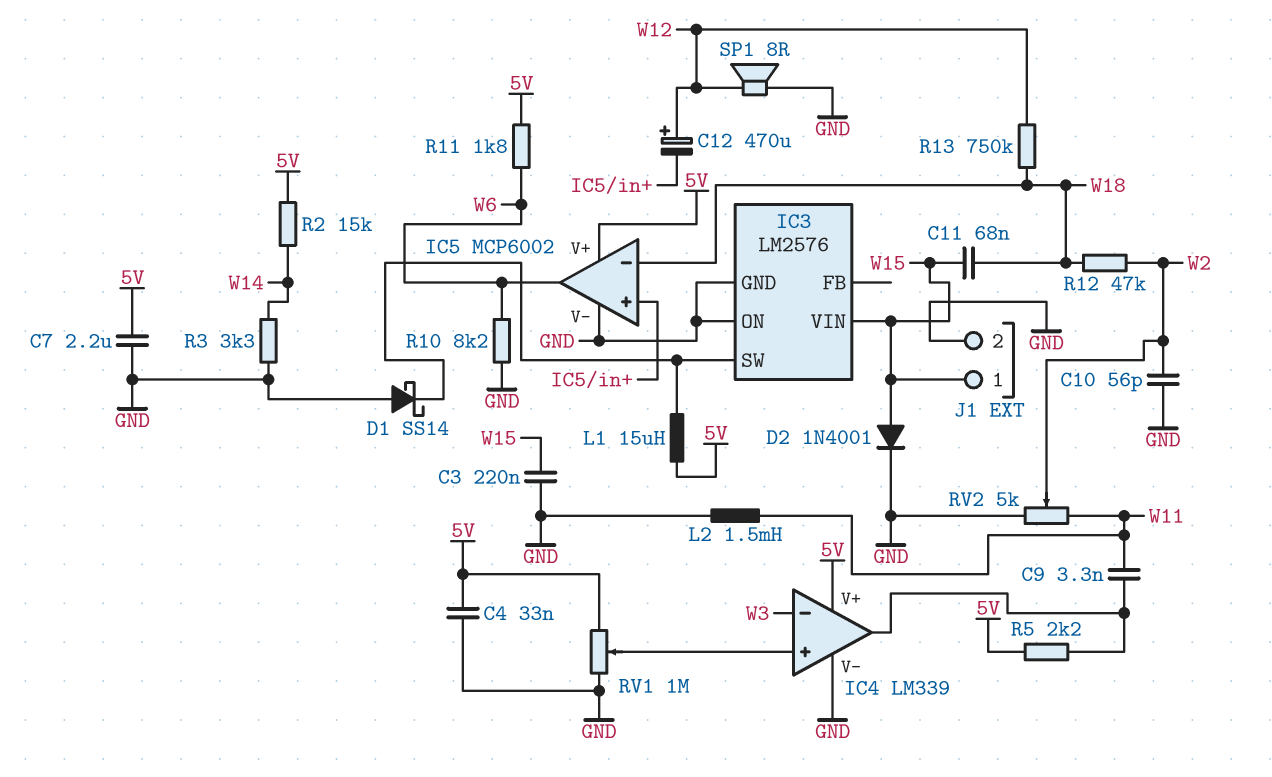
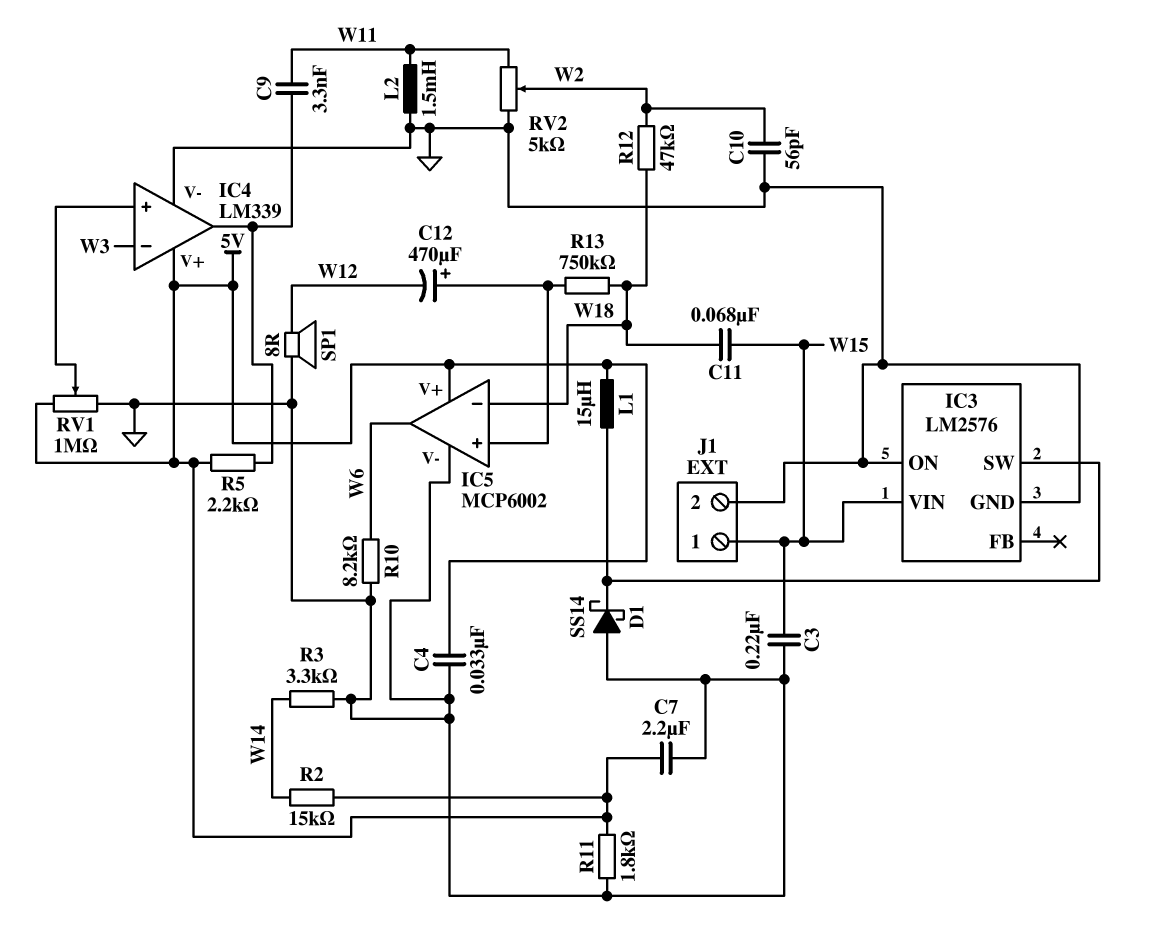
C12: 470uF (plus W12, minus IC5/in+) -> 470uF (plus IC5/in+, minus W12)
D2: diode 1N4001 (A W15, K GND) -> none
R11: 1.8k (5V, W6) -> 1.8k (5V, GND)
R13: 750k (W12, W18) -> 750k (IC5/in+, W18)

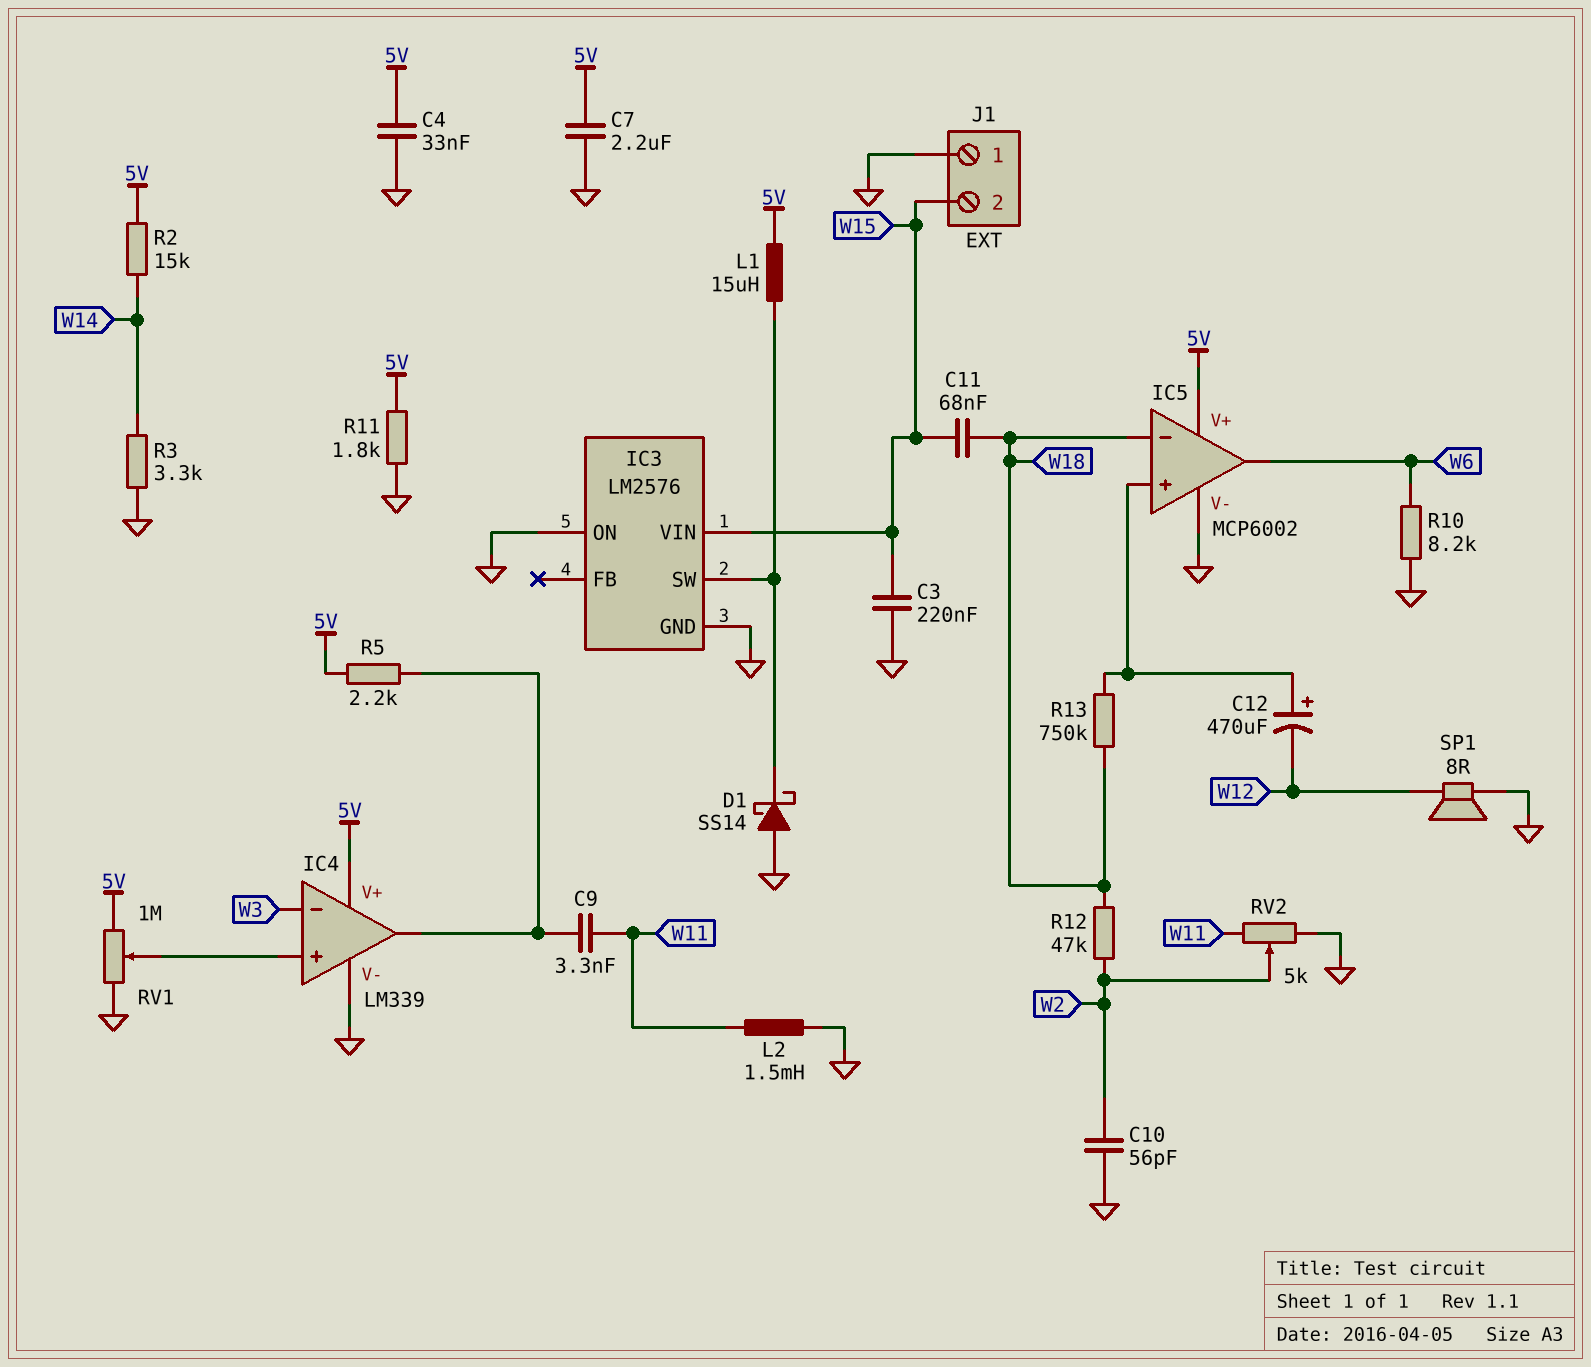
J1 pin 1: W15 -> GND
J1 pin 2: GND -> W15

